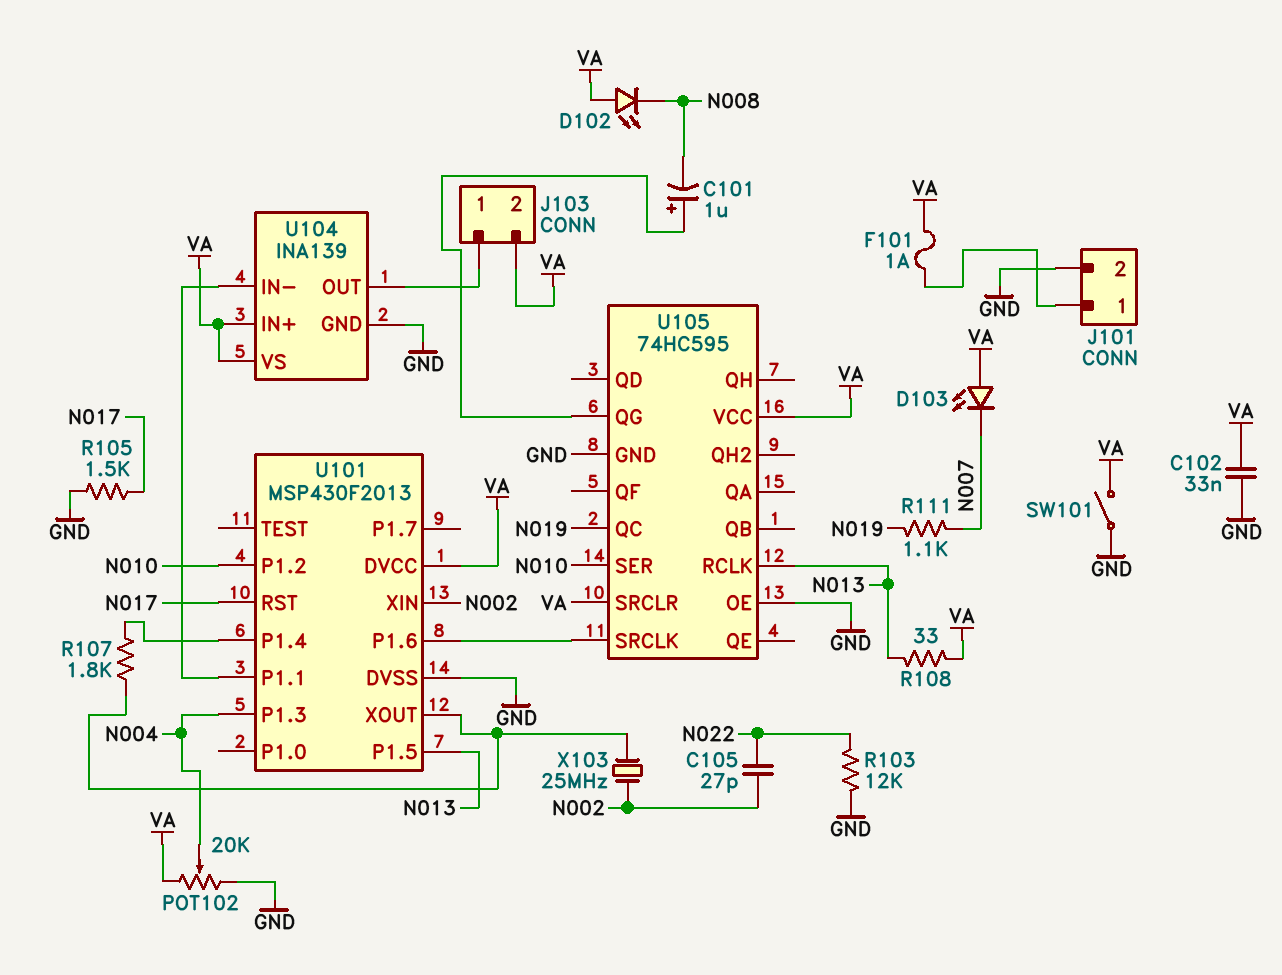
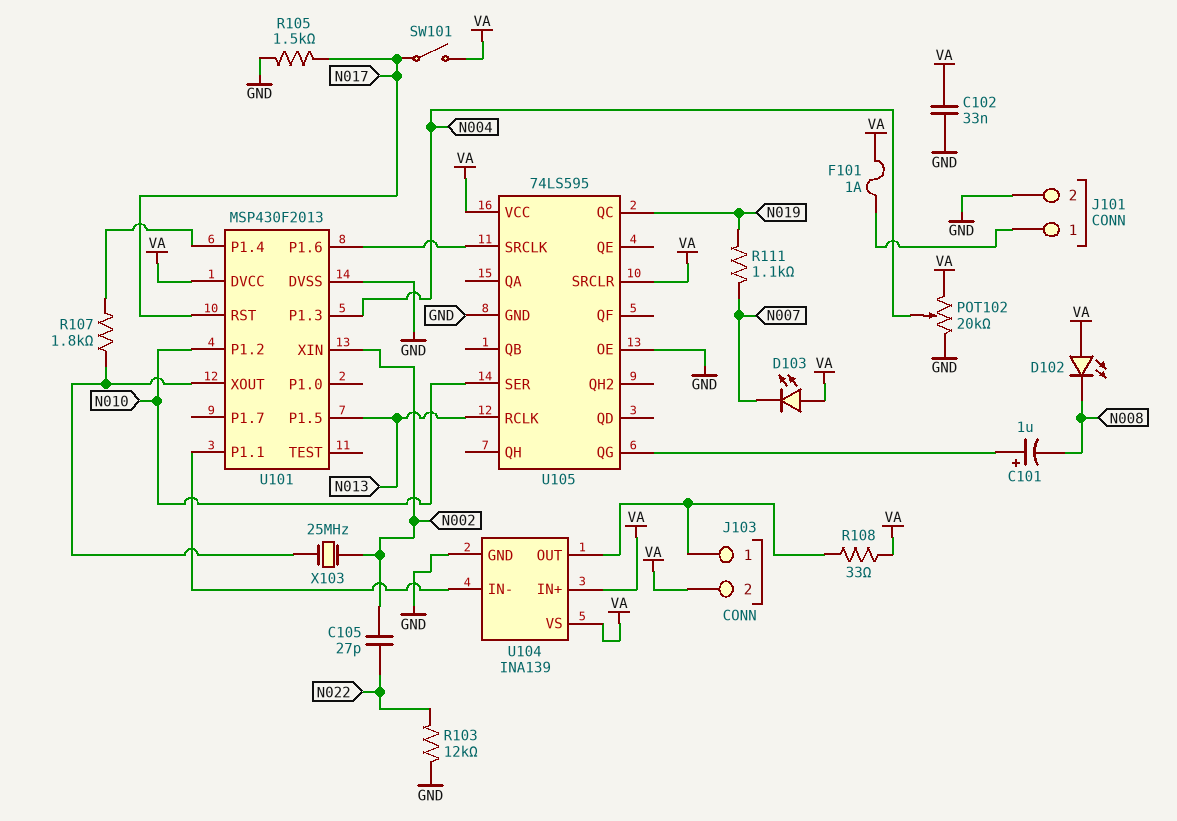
R108: 33 (N013, VA) -> 33 (J103/1, VA)
SW101: switch (GND, VA) -> switch (N017, VA)
U105: 74HC595 -> 74LS595

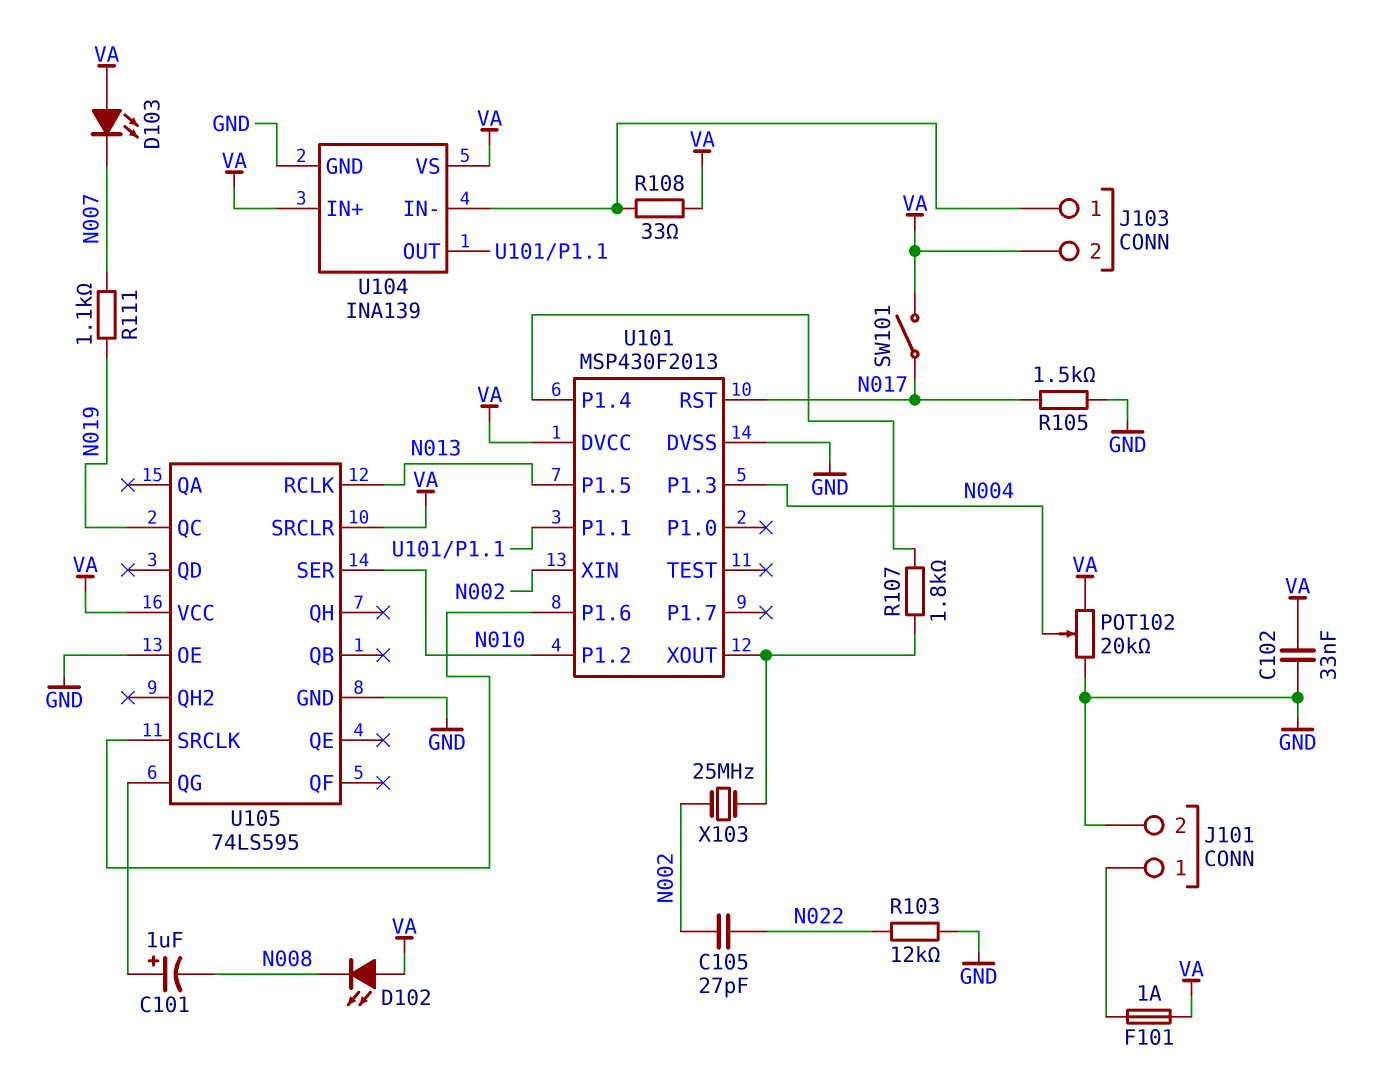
U104 pin IN-: U101/P1.1 -> J103/1
U104 pin OUT: J103/1 -> U101/P1.1

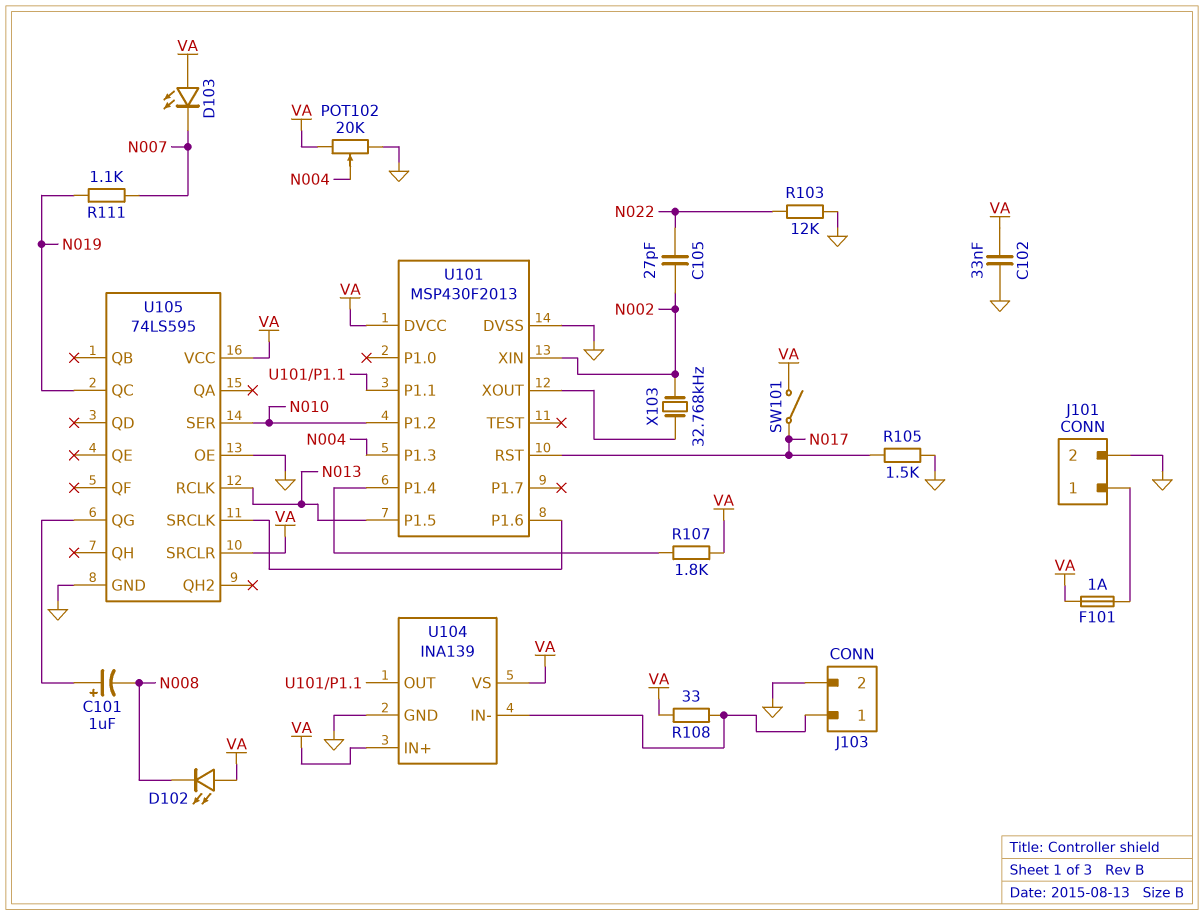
J103 pin 2: VA -> GND
R107: 1.8k (U101/P1.4, U101/XOUT) -> 1.8k (U101/P1.4, VA)
X103: 25MHz (N002, U101/XOUT) -> 32.768kHz (N002, U101/XOUT)

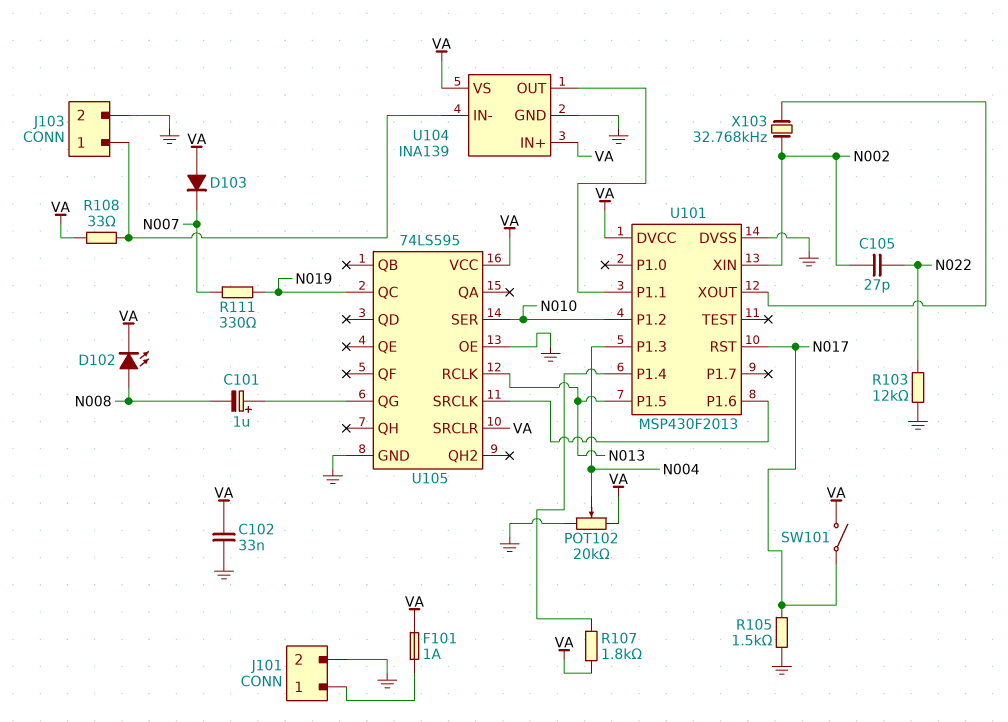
D102: LED (A VA, K N008) -> LED (A N008, K VA)
D103: LED (A VA, K N007) -> diode (A VA, K N007)
R111: 1.1k (N007, N019) -> 330 (N007, N019)

